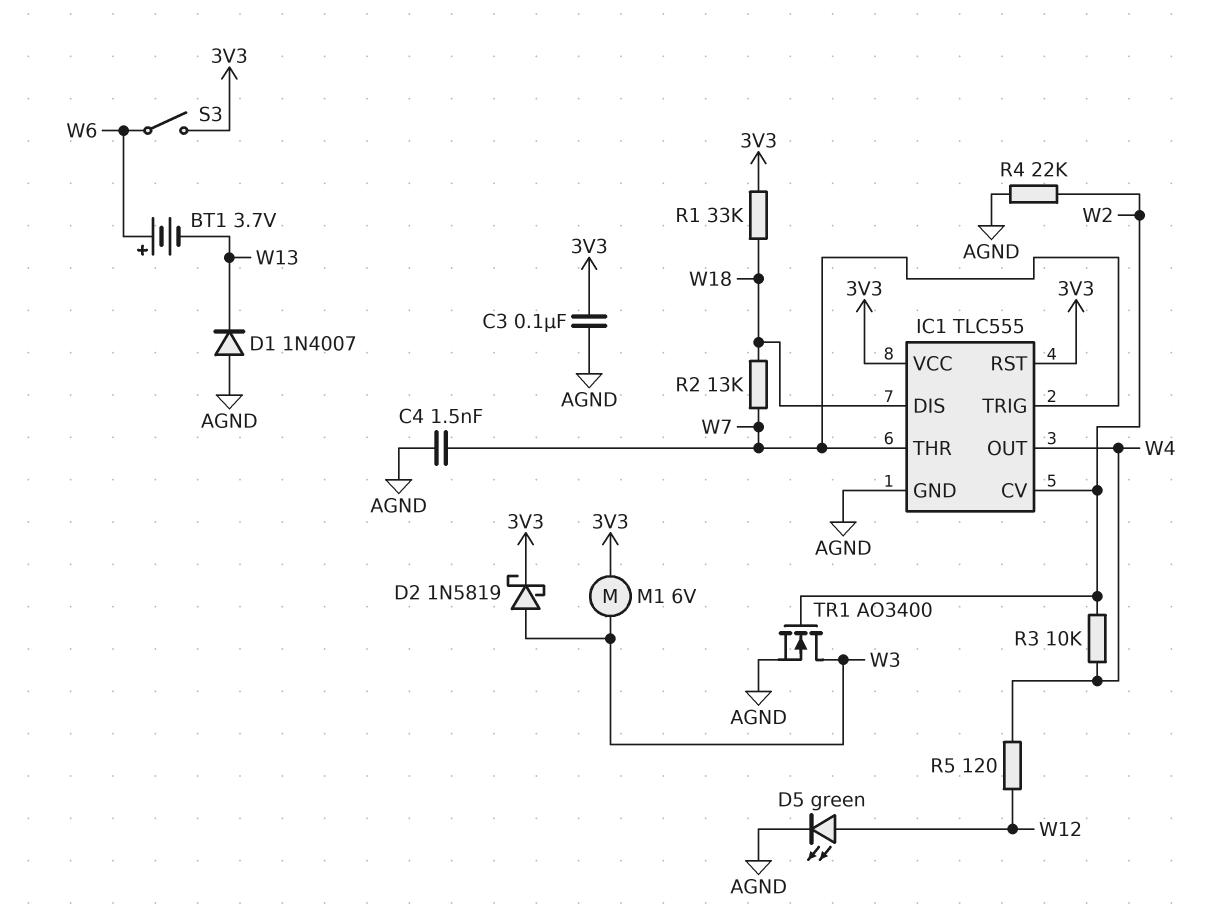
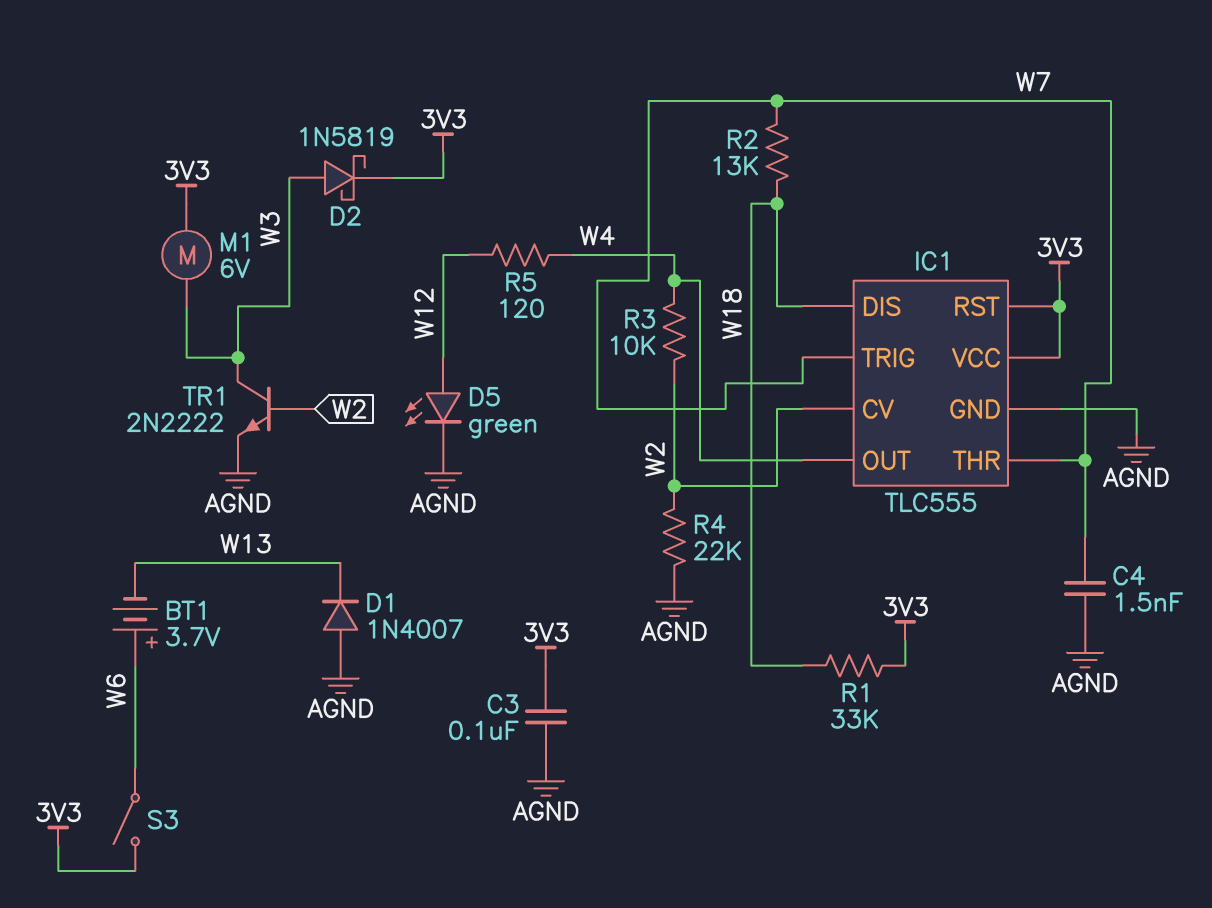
TR1: NMOS AO3400 (G W2, D W3, S AGND) -> NPN 2N2222 (B W2, C W3, E AGND)

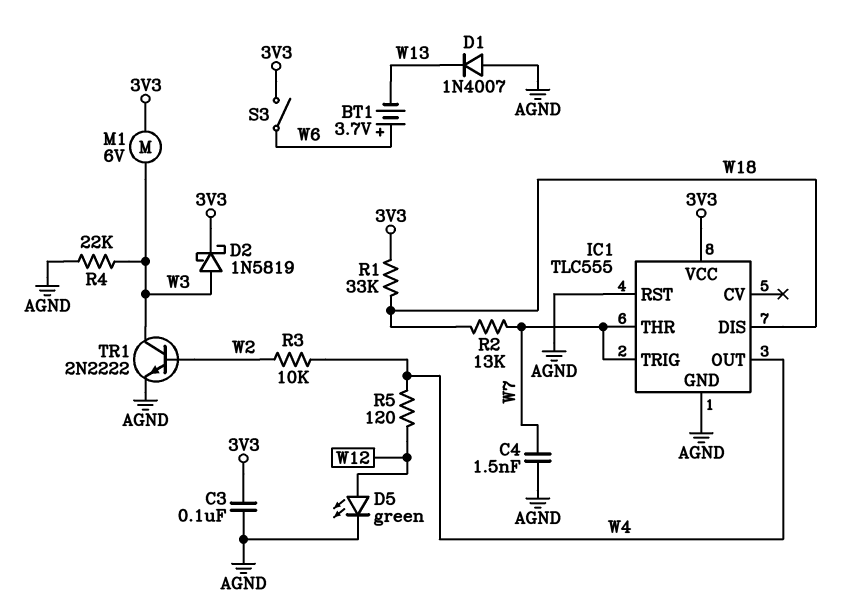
IC1 pin CV: W2 -> none
IC1 pin RST: 3V3 -> AGND
R4: 22k (AGND, W2) -> 22k (AGND, W3)

